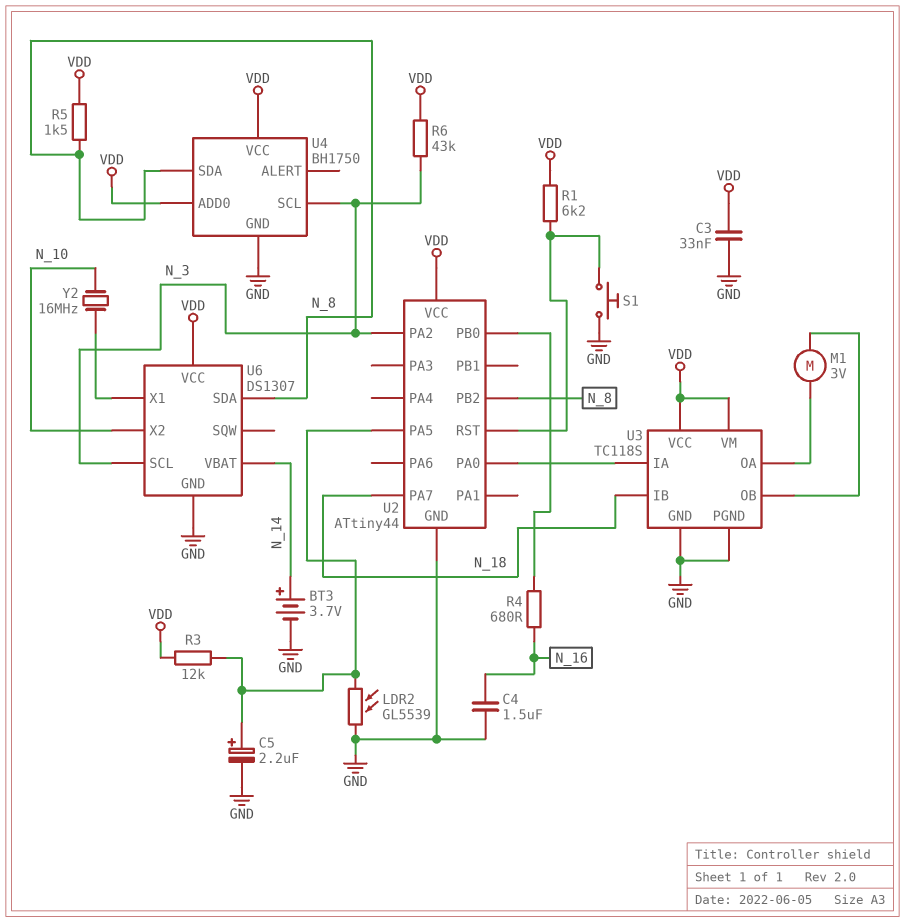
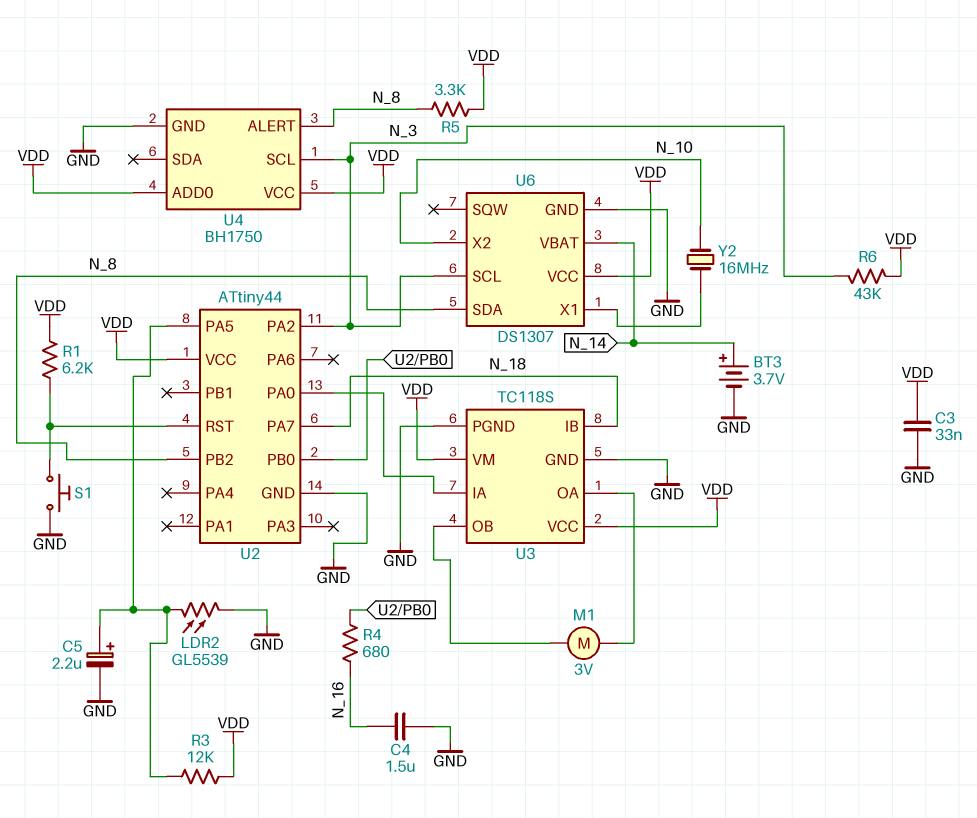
R5: 1.5k (N_8, VDD) -> 3.3k (N_8, VDD)
U4 pin ALERT: none -> N_8
U4 pin SDA: N_8 -> none

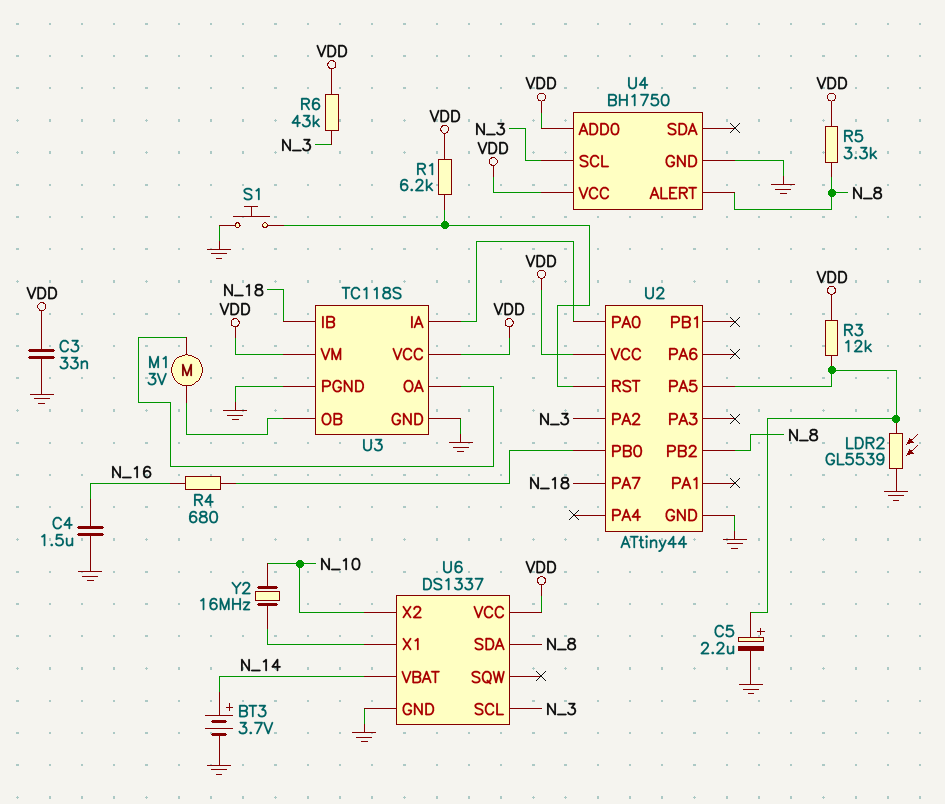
U6: DS1307 -> DS1337

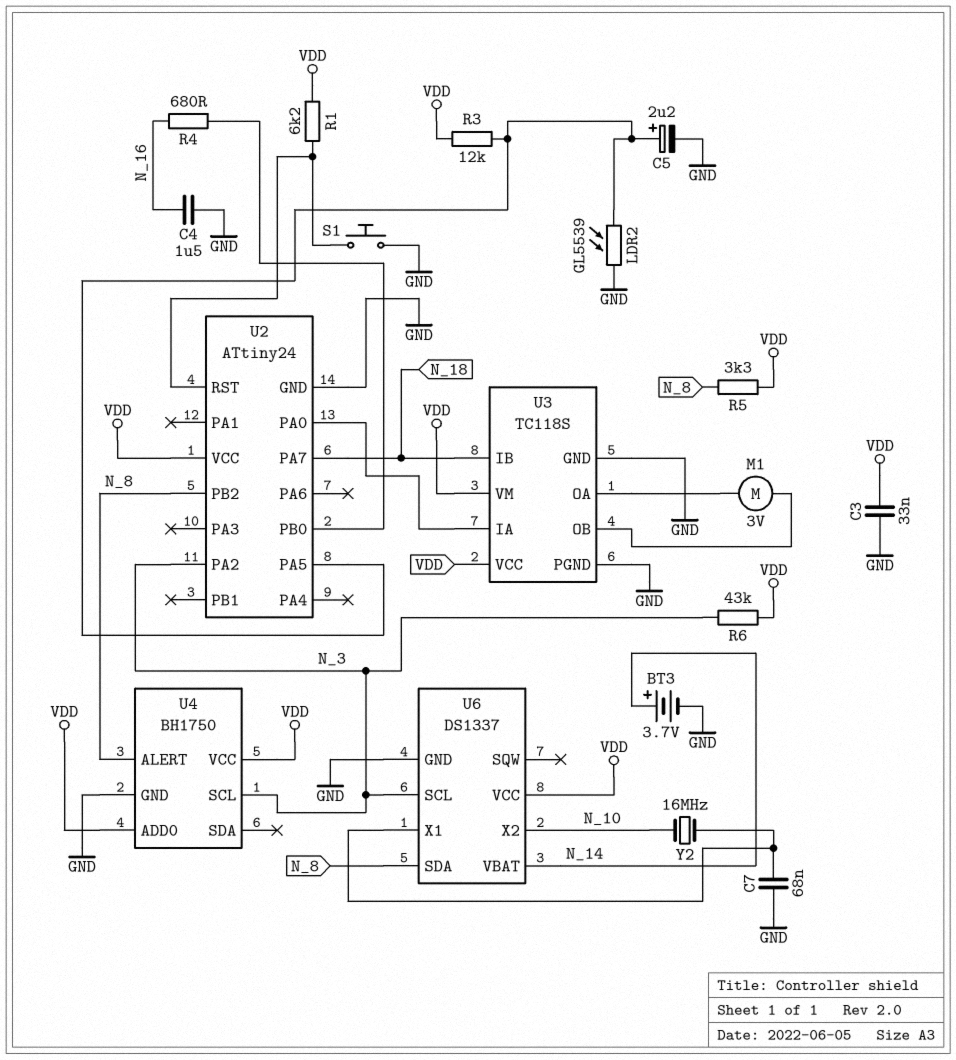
C7: none -> 68nF (GND, U6/X1)
U2: ATtiny44 -> ATtiny24

